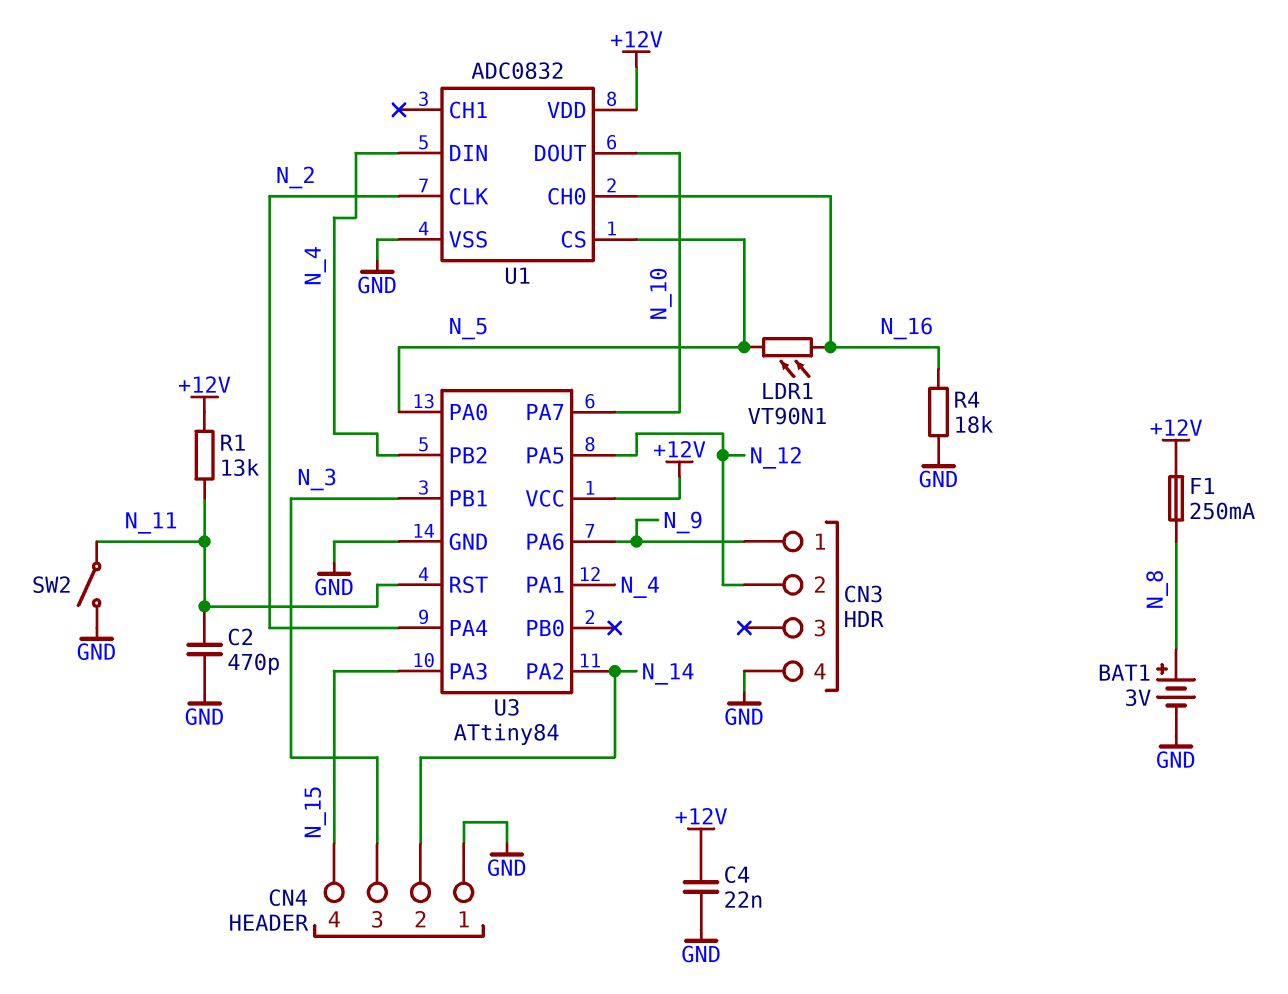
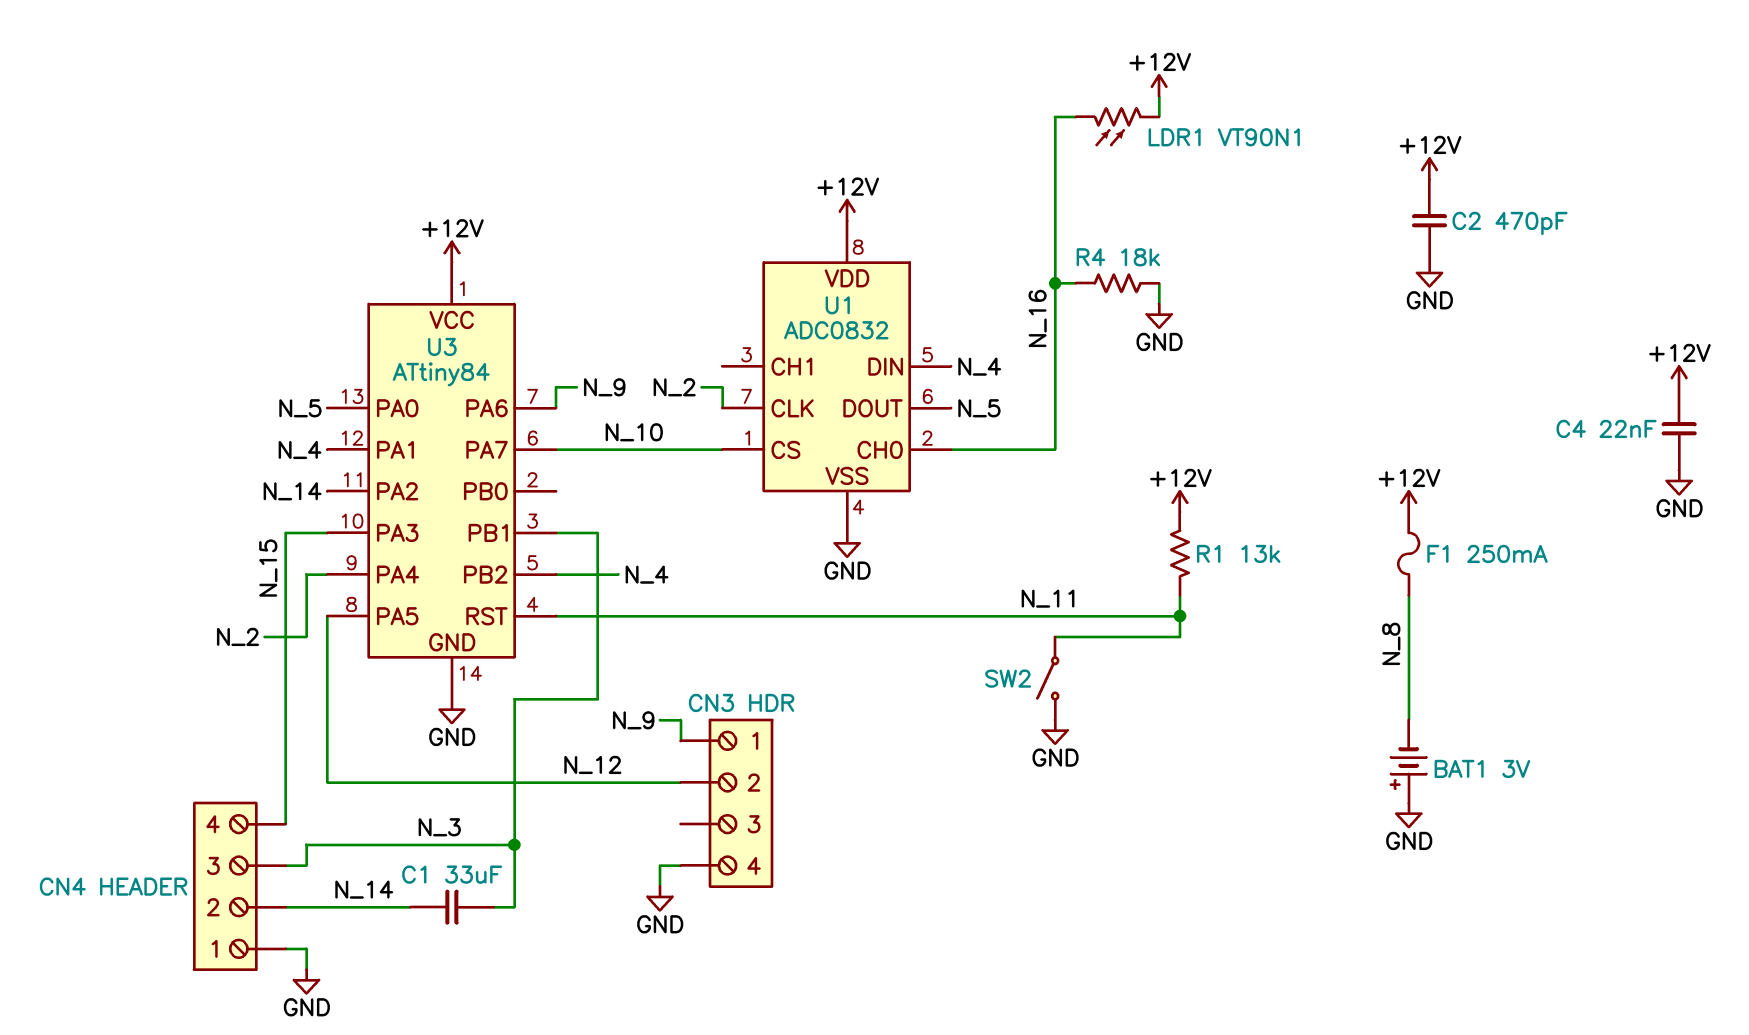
BAT1: 3V (plus N_8, minus GND) -> 3V (plus GND, minus N_8)
C1: none -> 33uF (N_3, N_14)
C2: 470pF (GND, N_11) -> 470pF (+12V, GND)
LDR1: VT90N1 (N_5, N_16) -> VT90N1 (+12V, N_16)
U1 pin CS: N_5 -> N_10
U1 pin DOUT: N_10 -> N_5

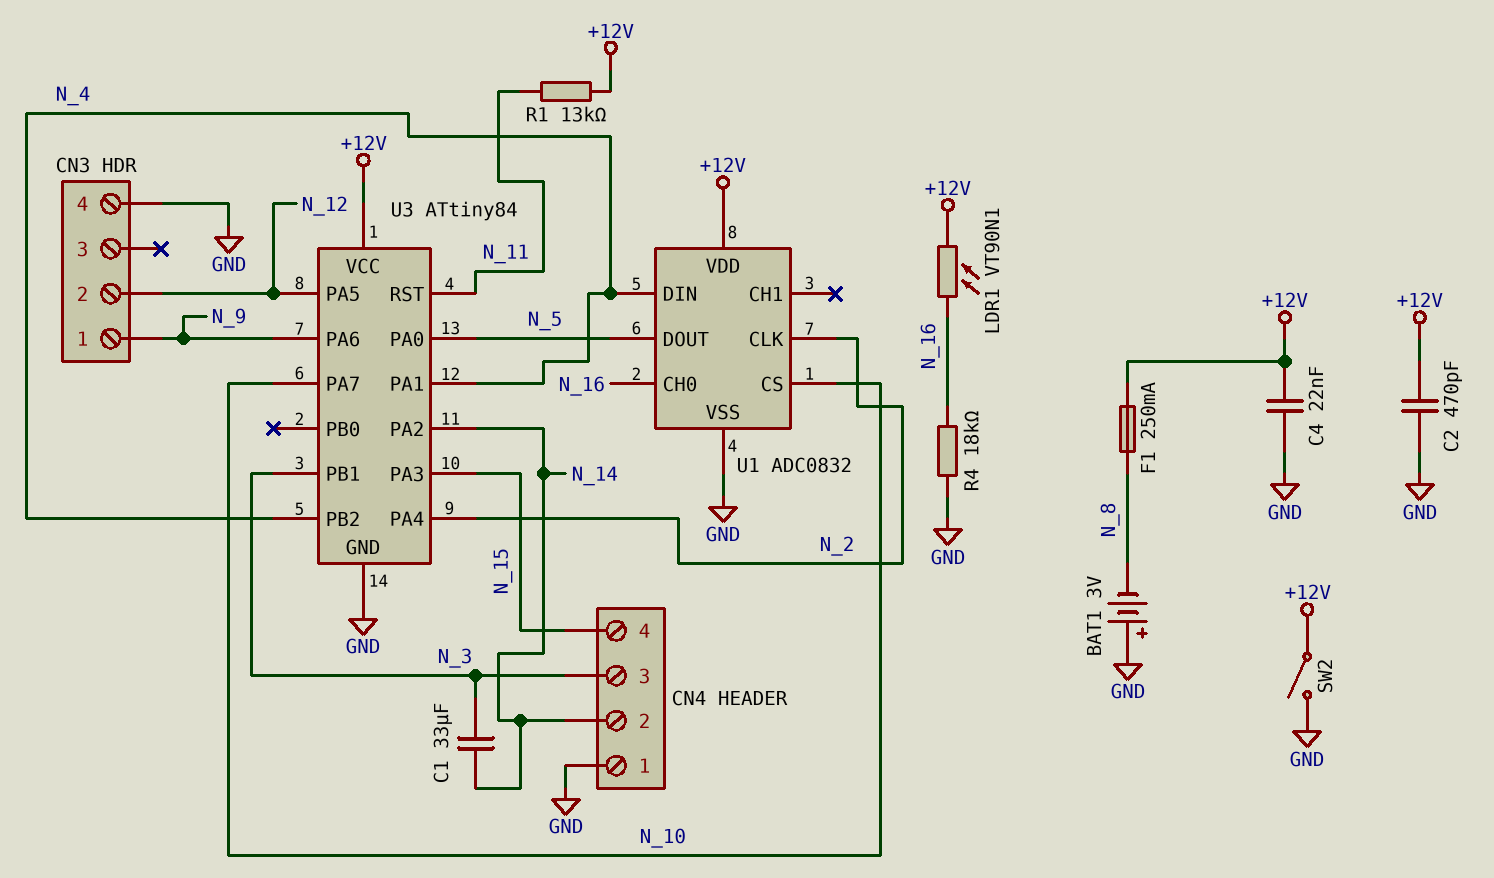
SW2: switch (GND, N_11) -> switch (+12V, GND)

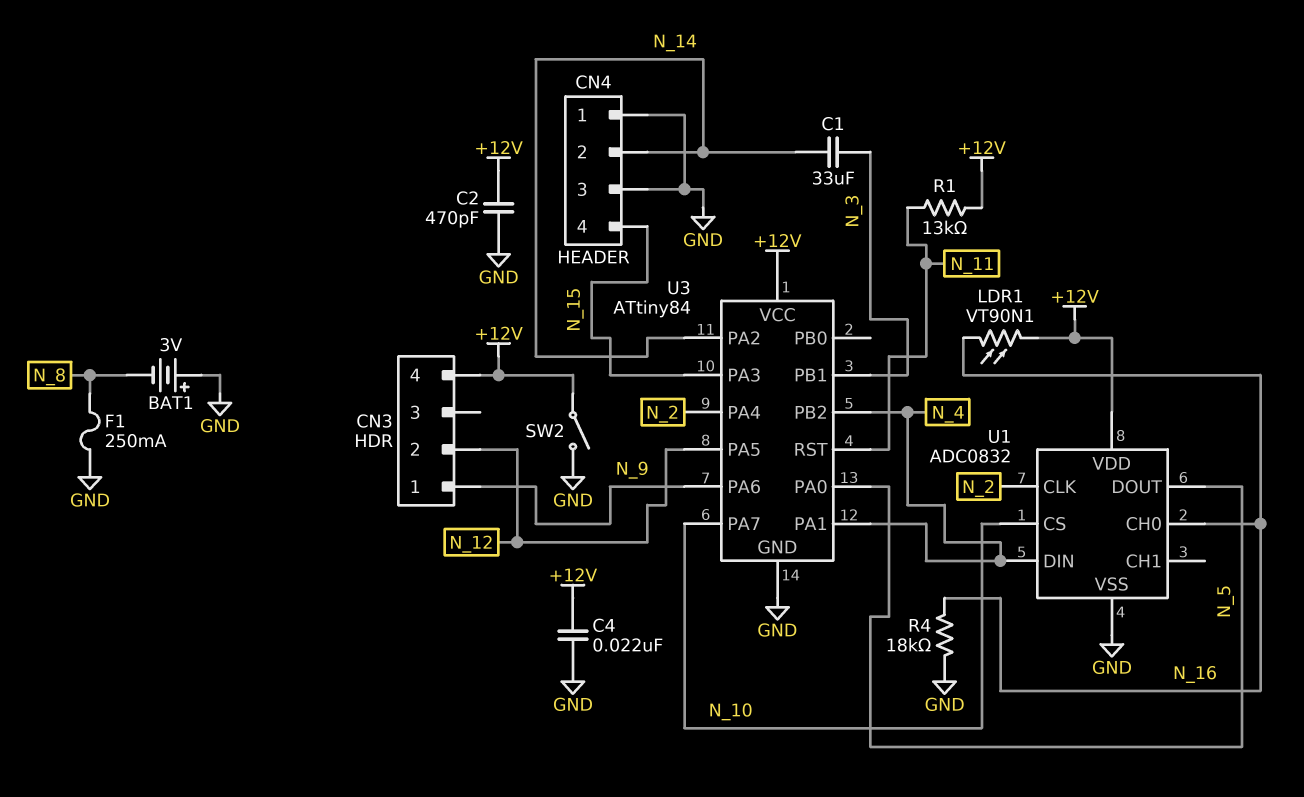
CN3 pin 4: GND -> +12V
CN4 pin 3: N_3 -> GND
F1: 250mA (+12V, N_8) -> 250mA (GND, N_8)

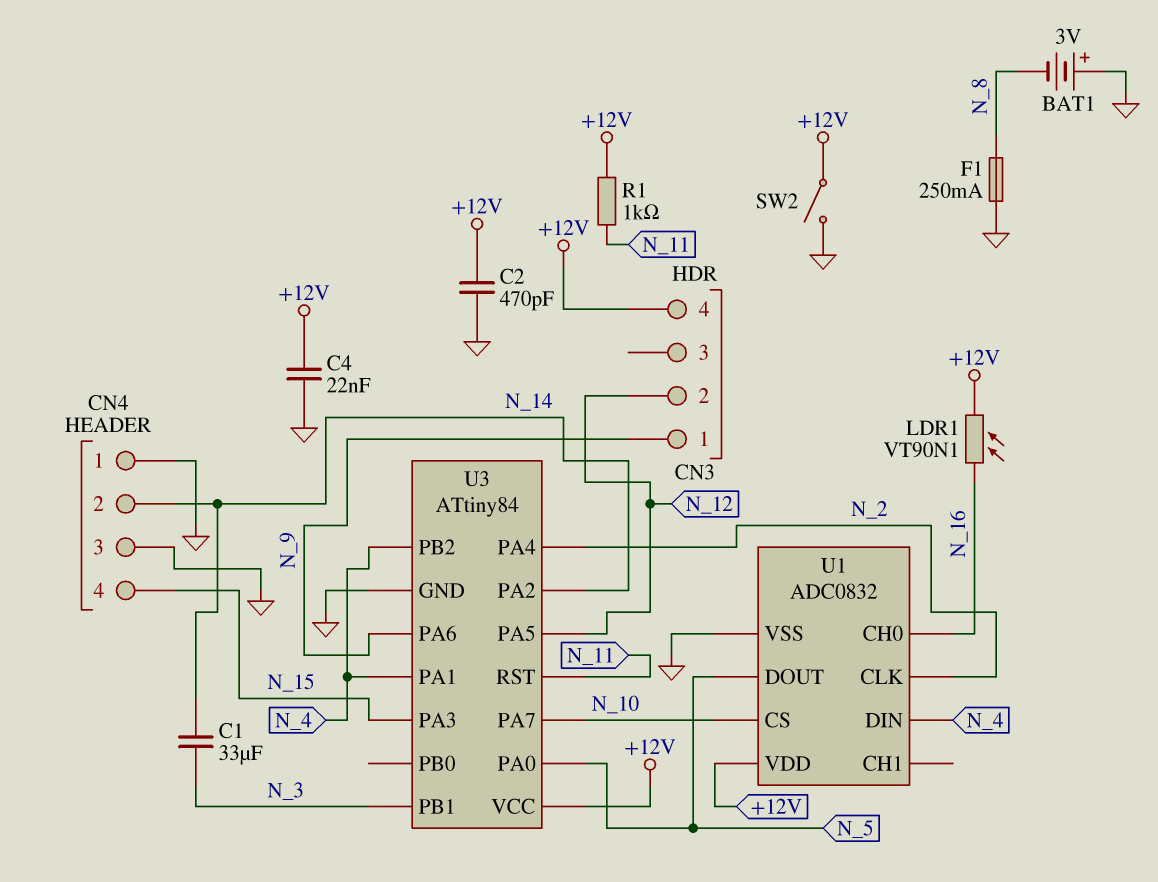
R1: 13k (+12V, N_11) -> 1k (+12V, N_11)
R4: 18k (GND, N_16) -> none

